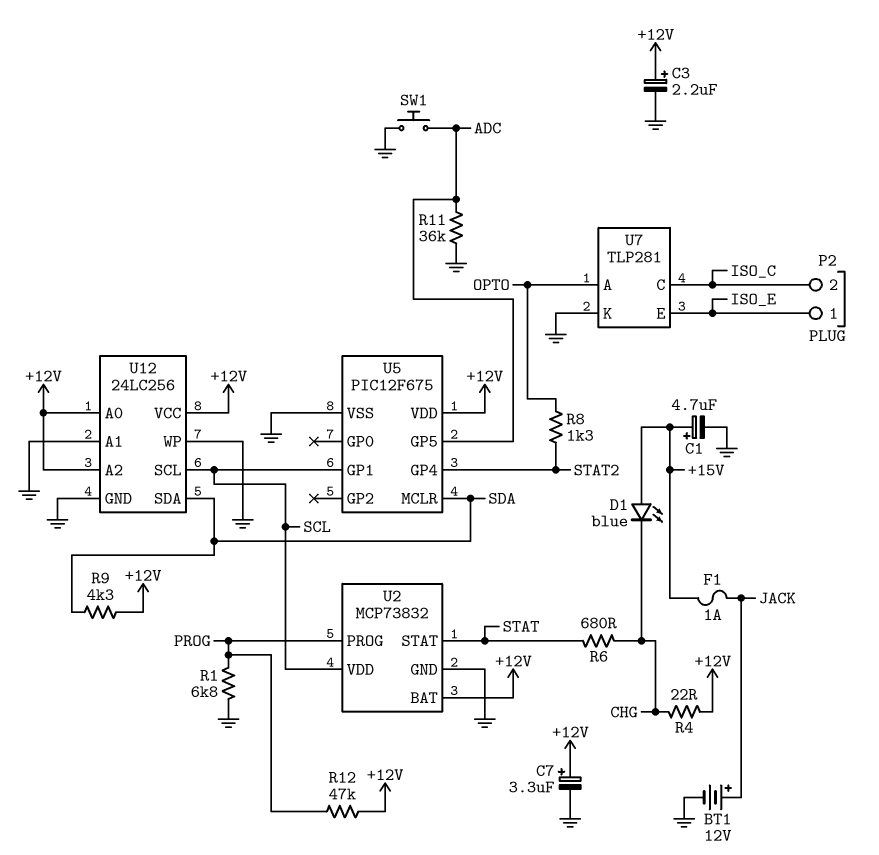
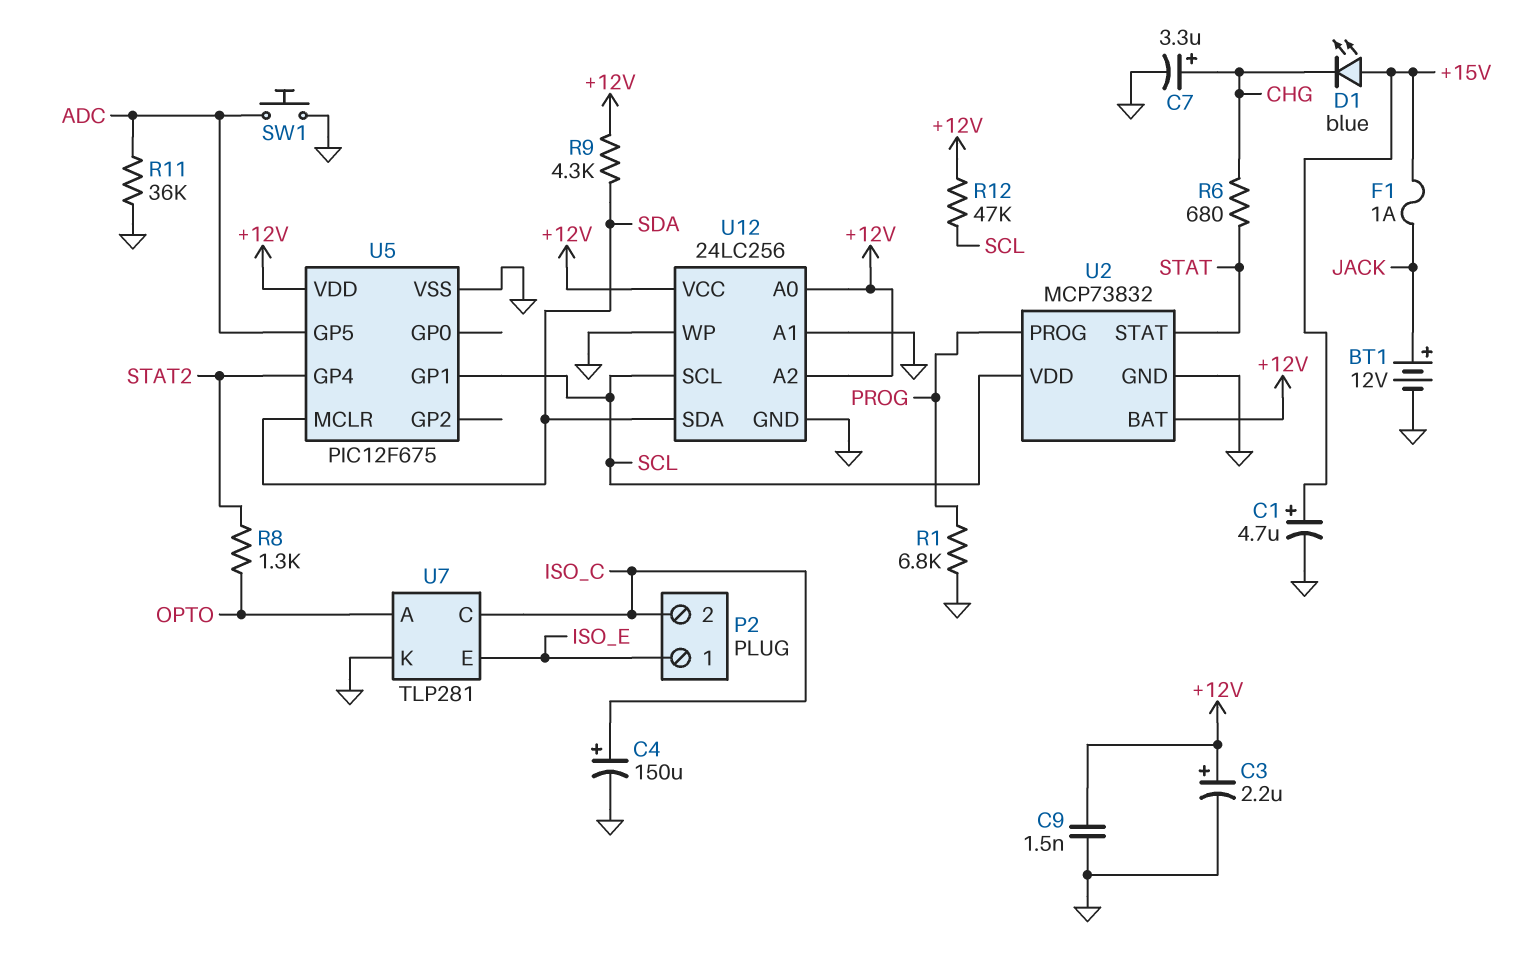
C4: none -> 150uF (plus ISO_C, minus GND)
C7: 3.3uF (plus +12V, minus GND) -> 3.3uF (plus CHG, minus GND)
C9: none -> 1.5nF (+12V, GND)
R4: 22 (+12V, CHG) -> none
R12: 47k (+12V, PROG) -> 47k (+12V, SCL)

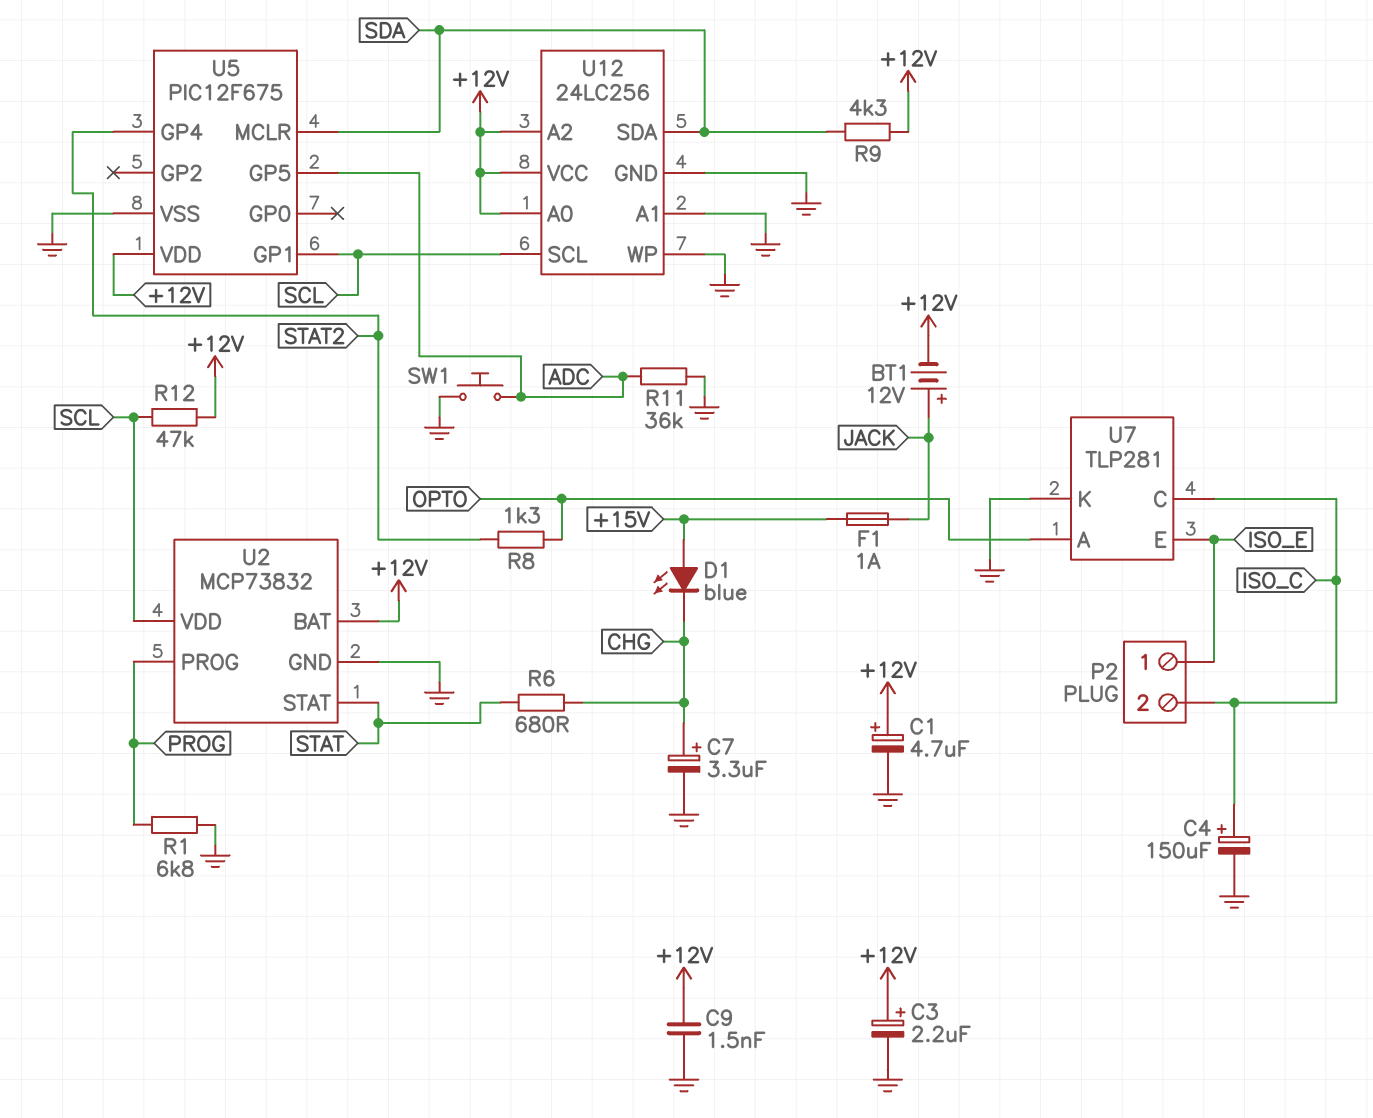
BT1: 12V (plus JACK, minus GND) -> 12V (plus JACK, minus +12V)
C1: 4.7uF (plus +15V, minus GND) -> 4.7uF (plus +12V, minus GND)

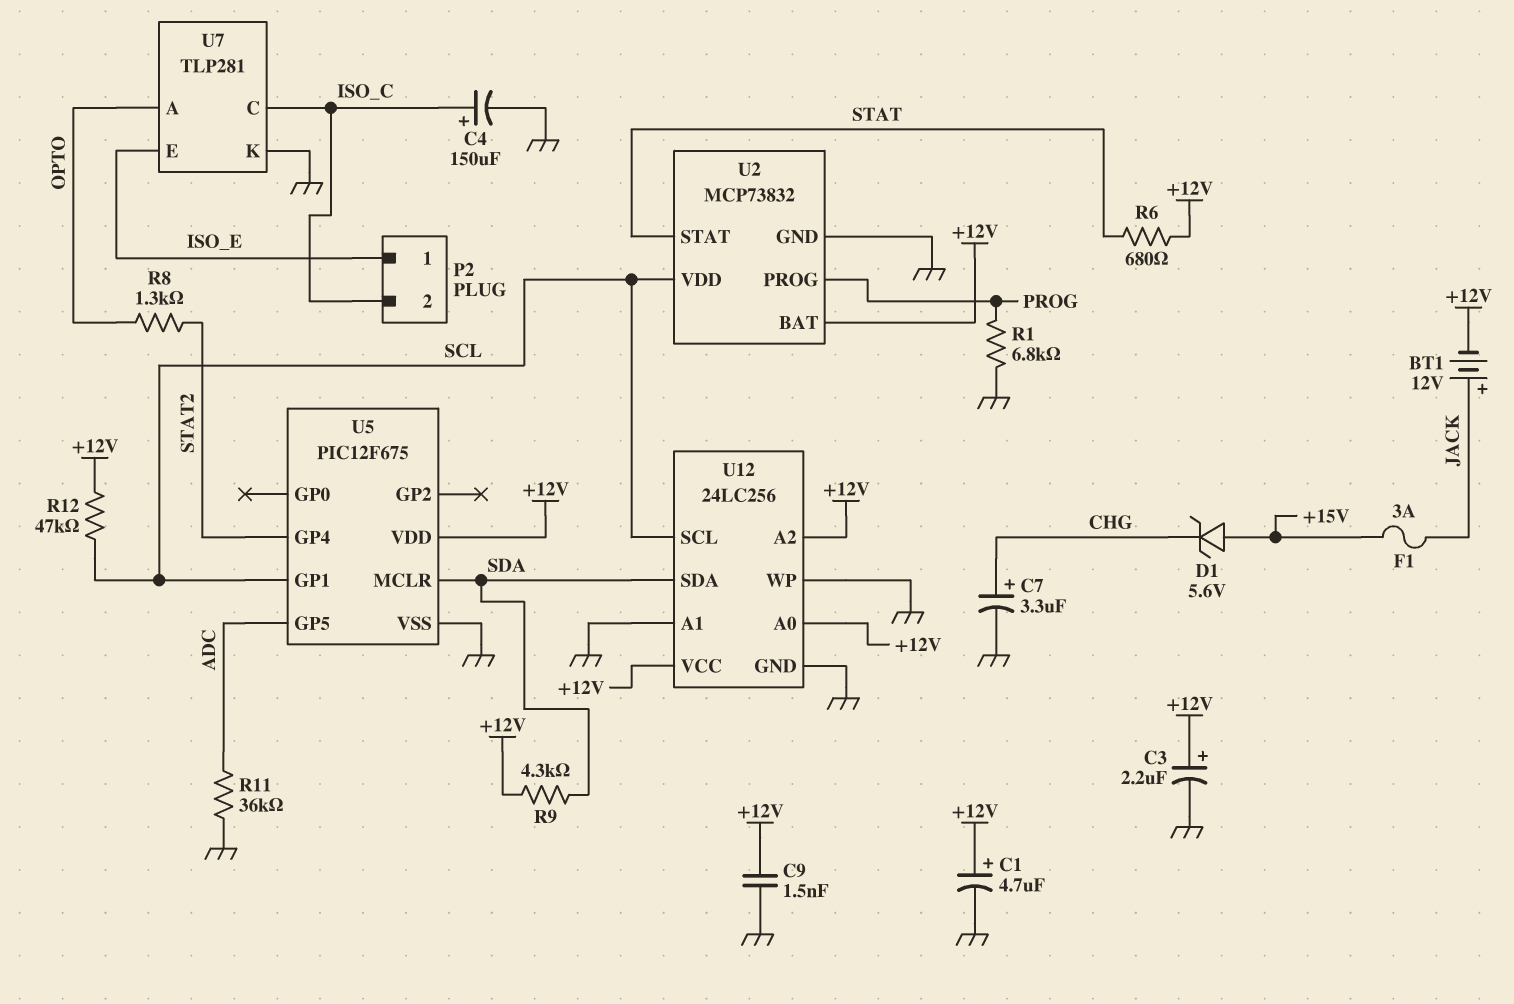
D1: LED blue (A +15V, K CHG) -> zener 5.6V (A +15V, K CHG)
F1: 1A (+15V, JACK) -> 3A (+15V, JACK)
R6: 680 (CHG, STAT) -> 680 (+12V, STAT)
SW1: button (ADC, GND) -> none

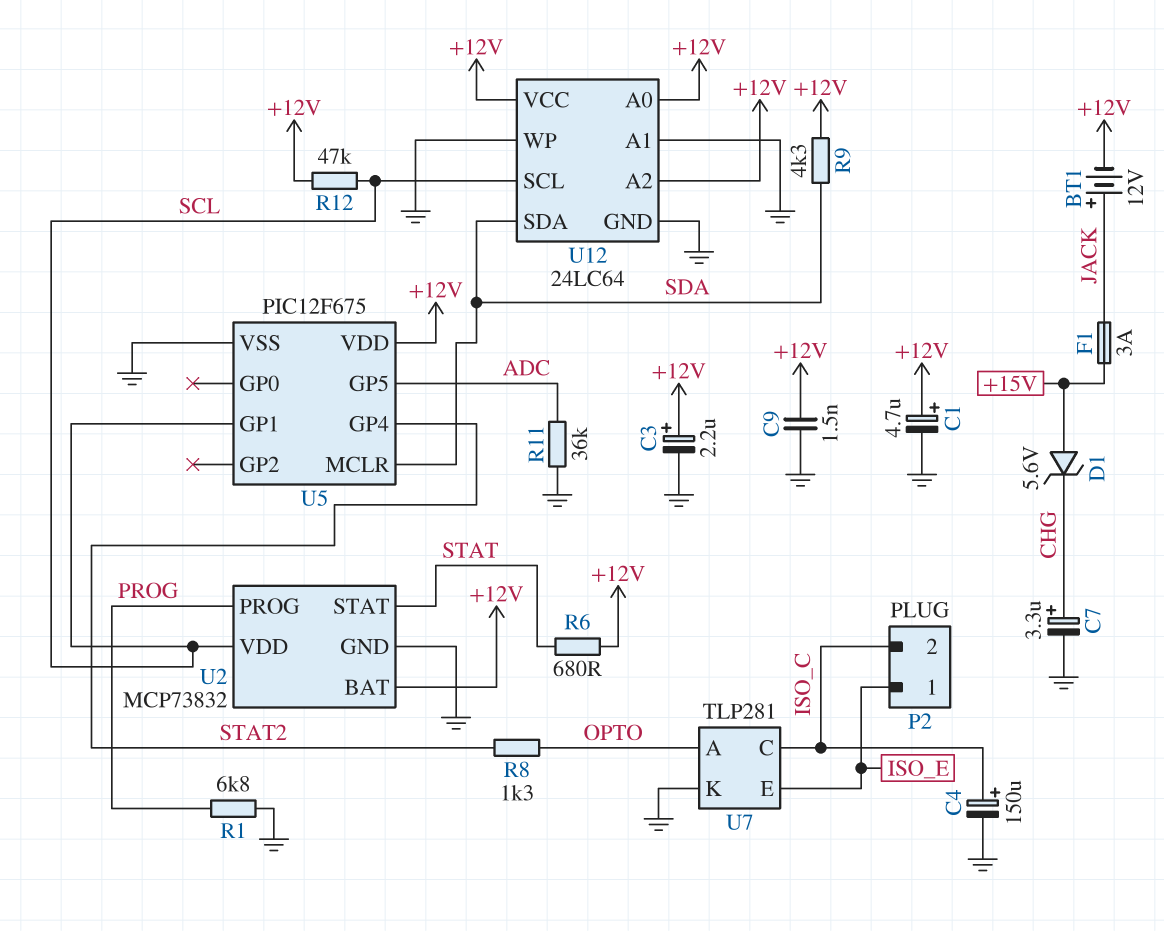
U12: 24LC256 -> 24LC64

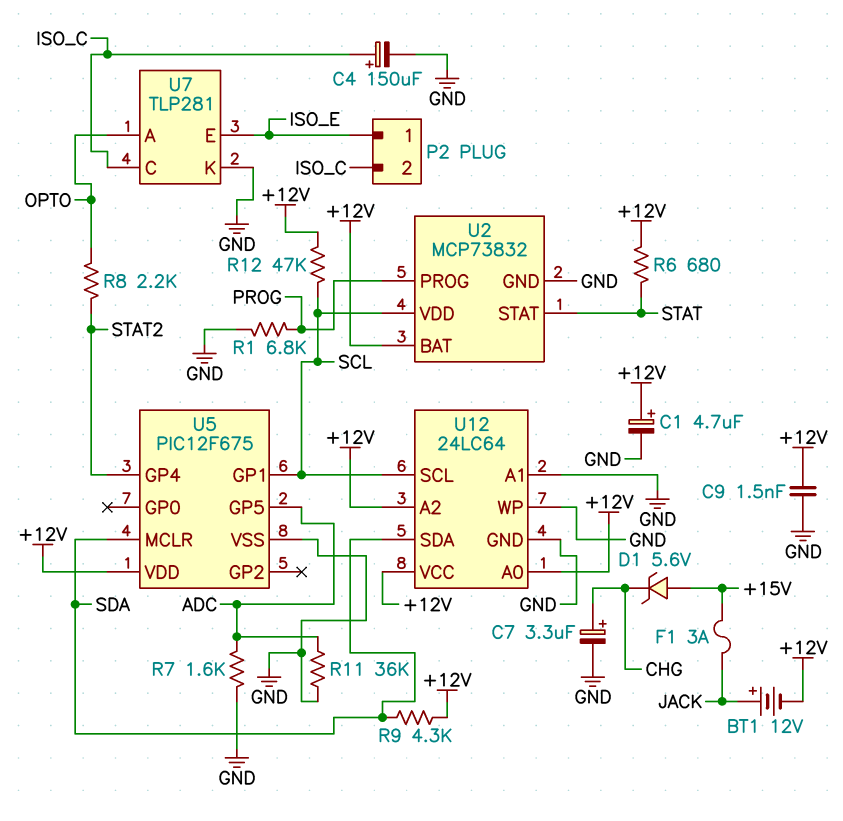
C3: 2.2uF (plus +12V, minus GND) -> none
R7: none -> 1.6k (ADC, GND)
R8: 1.3k (OPTO, STAT2) -> 2.2k (OPTO, STAT2)

